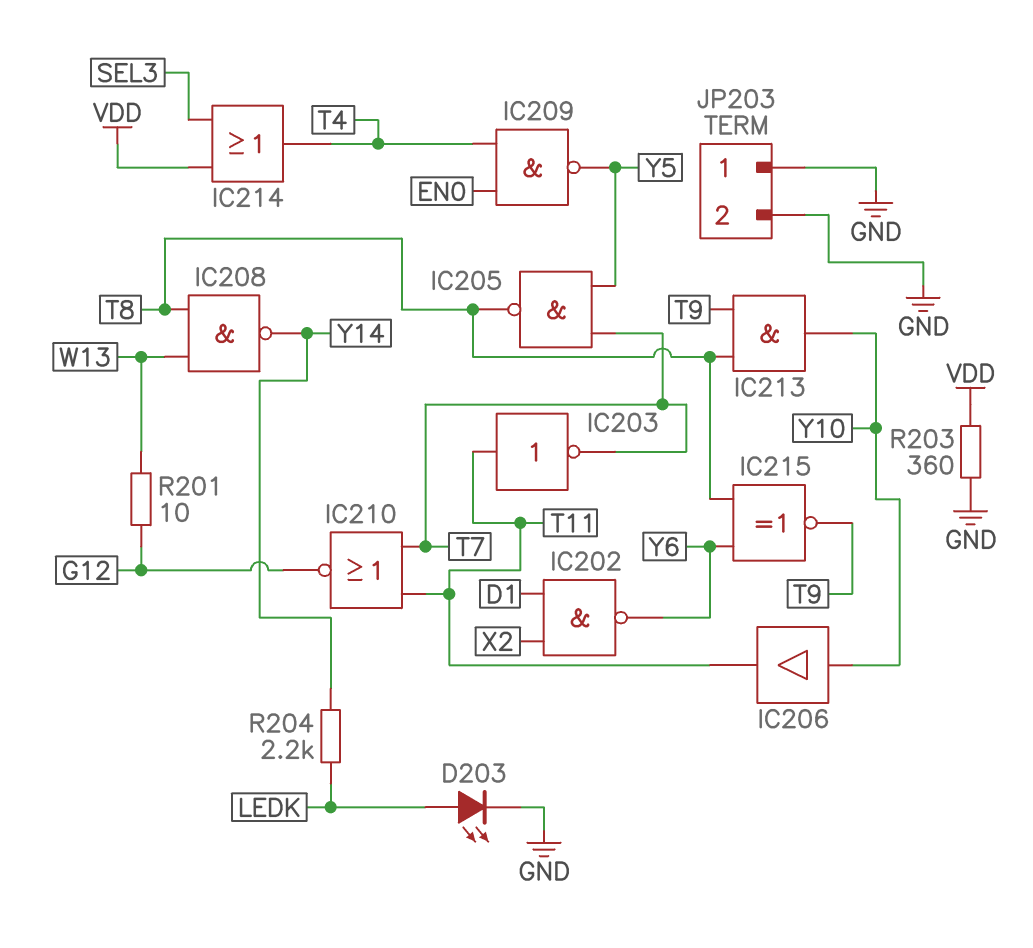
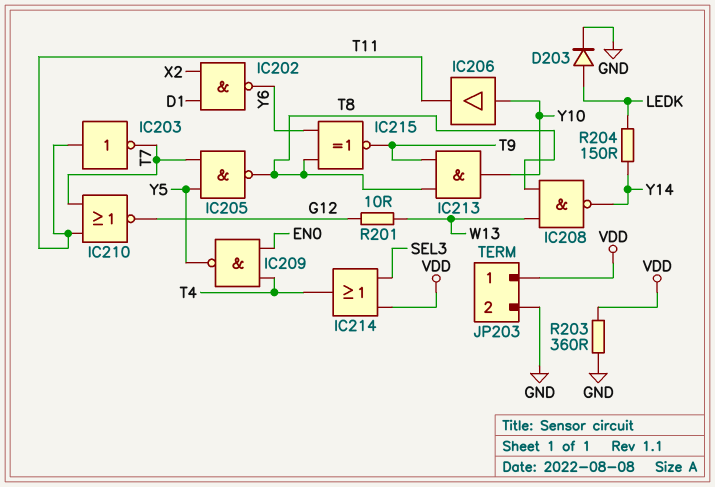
D203: LED (A LEDK, K GND) -> diode (A LEDK, K GND)
JP203 pin 1: GND -> VDD
R204: 2.2k (LEDK, Y14) -> 150 (LEDK, Y14)

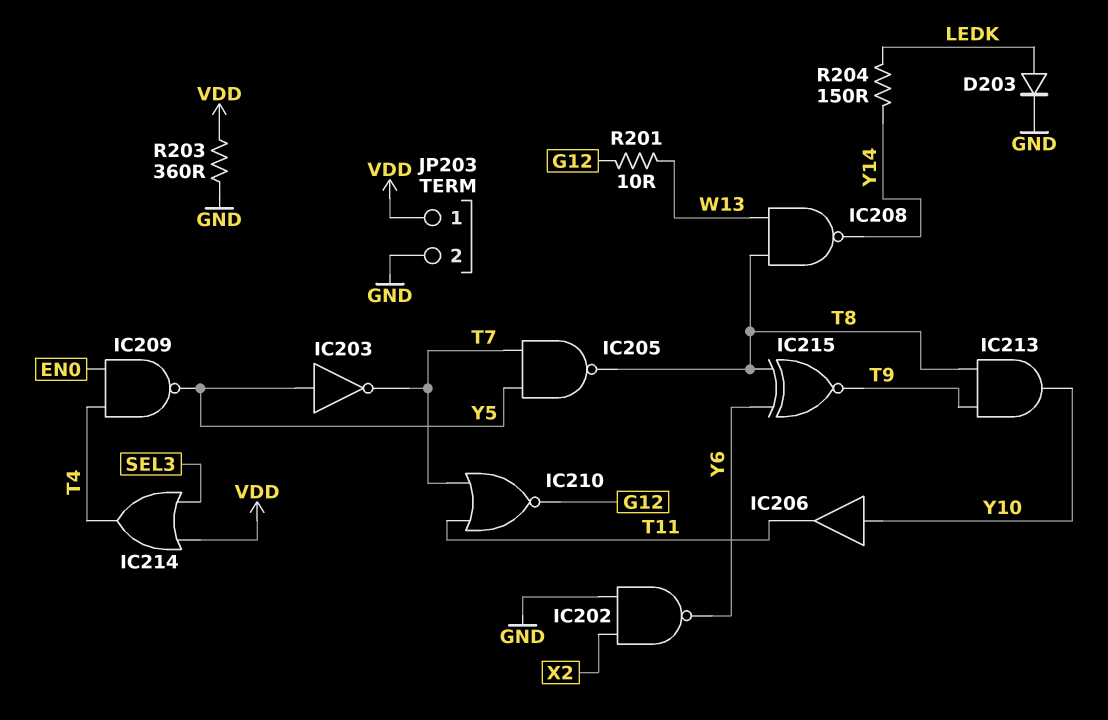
IC202: NAND (in D1, in X2, out Y6) -> NAND (in GND, in X2, out Y6)
IC203: NOT (in T11, out T7) -> NOT (in Y5, out T7)

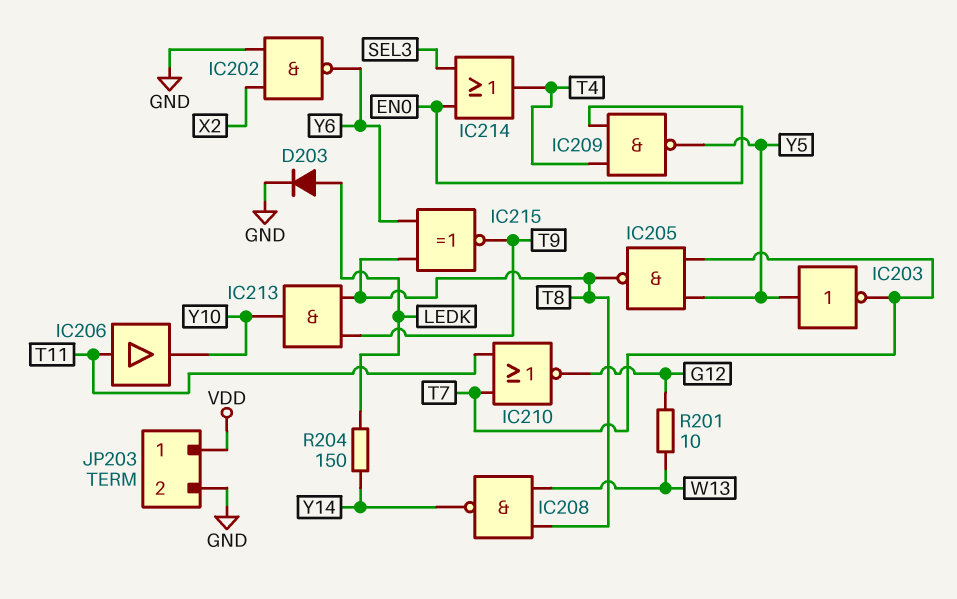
IC206: buffer (in Y10, out T11) -> buffer (in T11, out Y10)
IC214: OR (in SEL3, in VDD, out T4) -> OR (in EN0, in SEL3, out T4)
R203: 360 (GND, VDD) -> none

